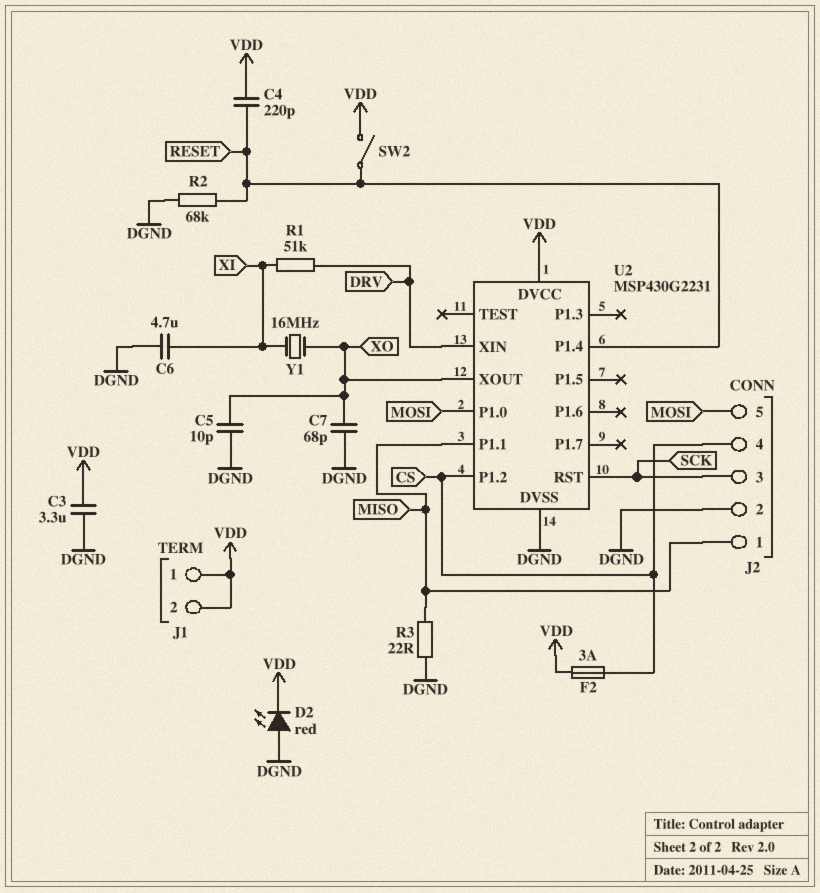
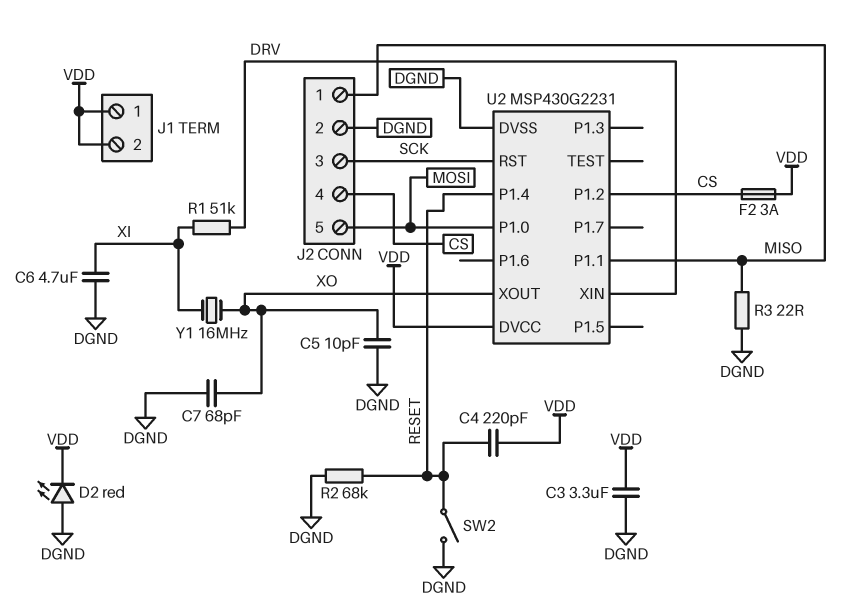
SW2: switch (RESET, VDD) -> switch (DGND, RESET)

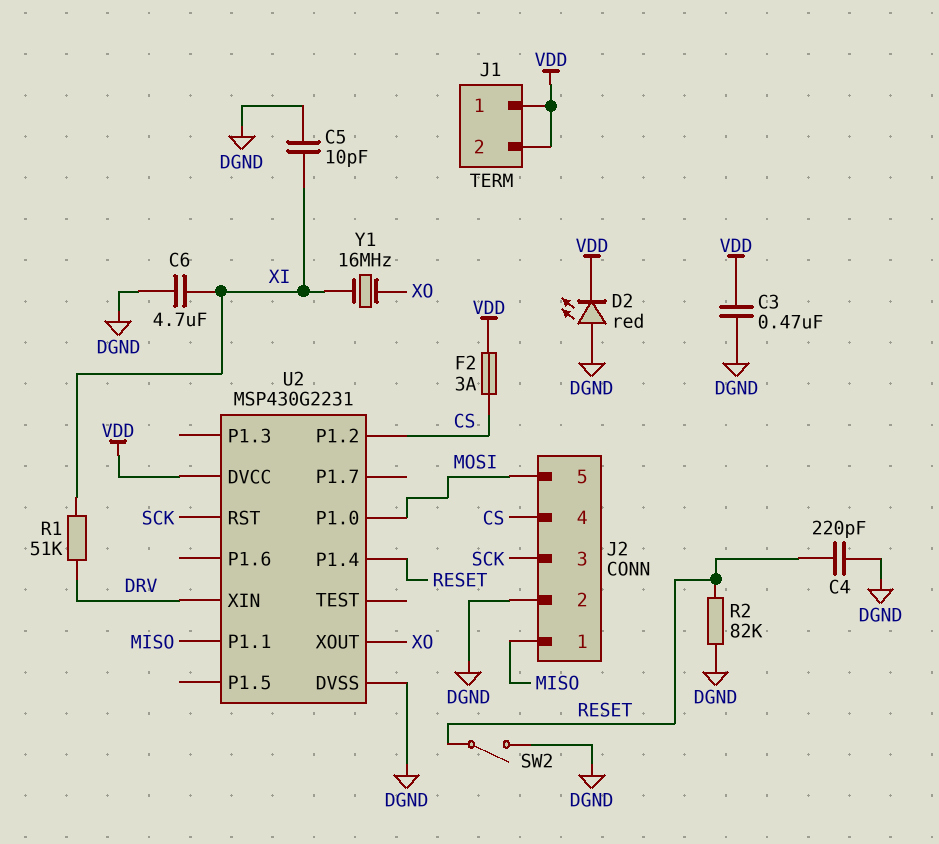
C3: 3.3uF (DGND, VDD) -> 470nF (DGND, VDD)
C4: 220pF (RESET, VDD) -> 220pF (DGND, RESET)
C5: 10pF (DGND, XO) -> 10pF (DGND, XI)
C7: 68pF (DGND, XO) -> none
R2: 68k (DGND, RESET) -> 82k (DGND, RESET)
R3: 22 (DGND, MISO) -> none

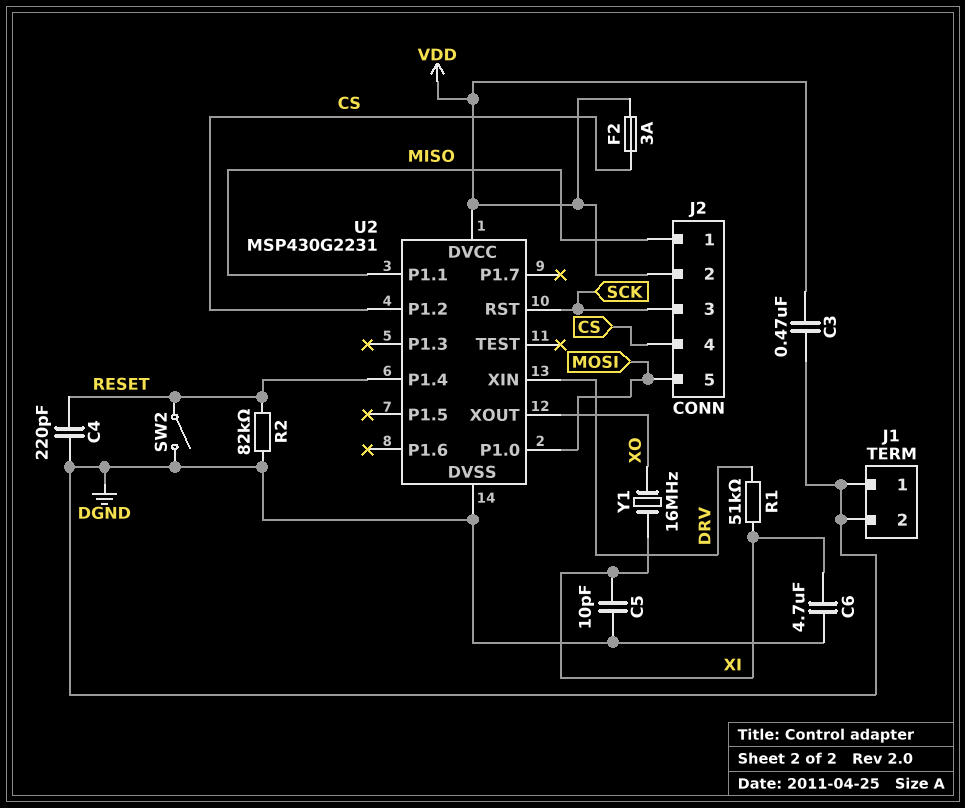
D2: LED red (A DGND, K VDD) -> none
J1 pin 1: VDD -> DGND
J1 pin 2: VDD -> DGND
J2 pin 2: DGND -> VDD

